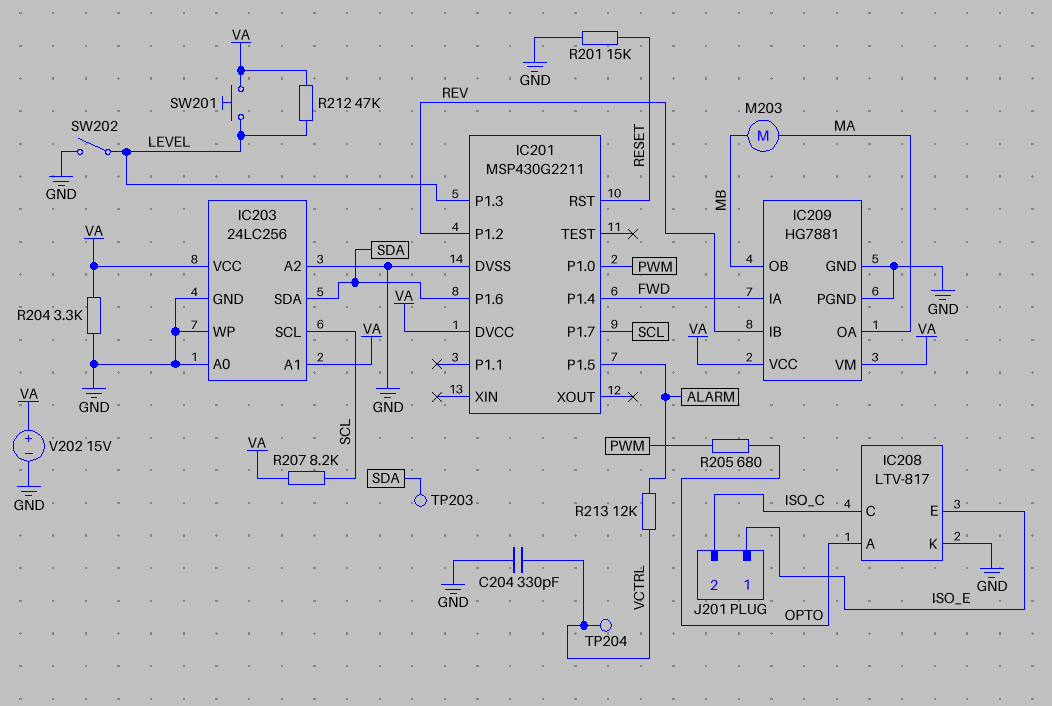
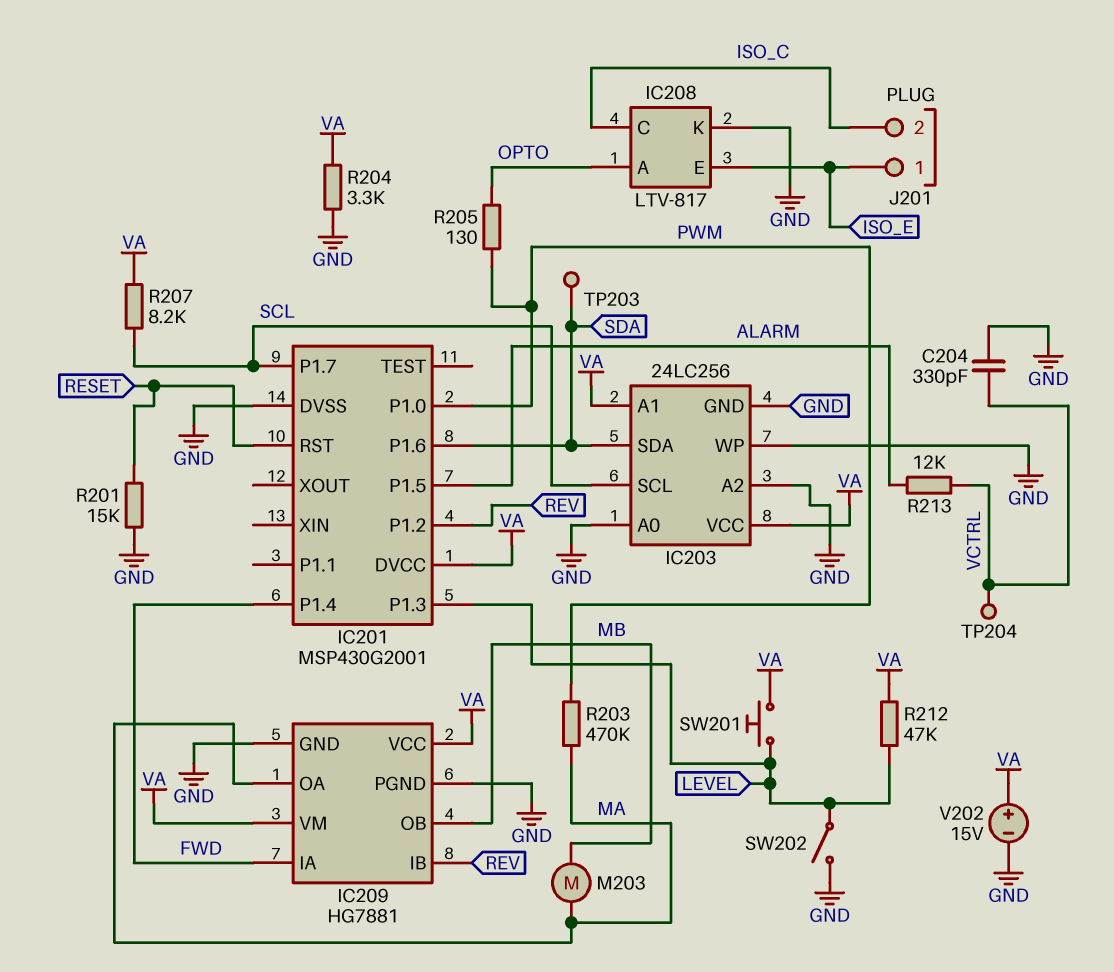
IC201: MSP430G2211 -> MSP430G2001
R203: none -> 470k (MA, PWM)
R205: 680 (OPTO, PWM) -> 130 (OPTO, PWM)

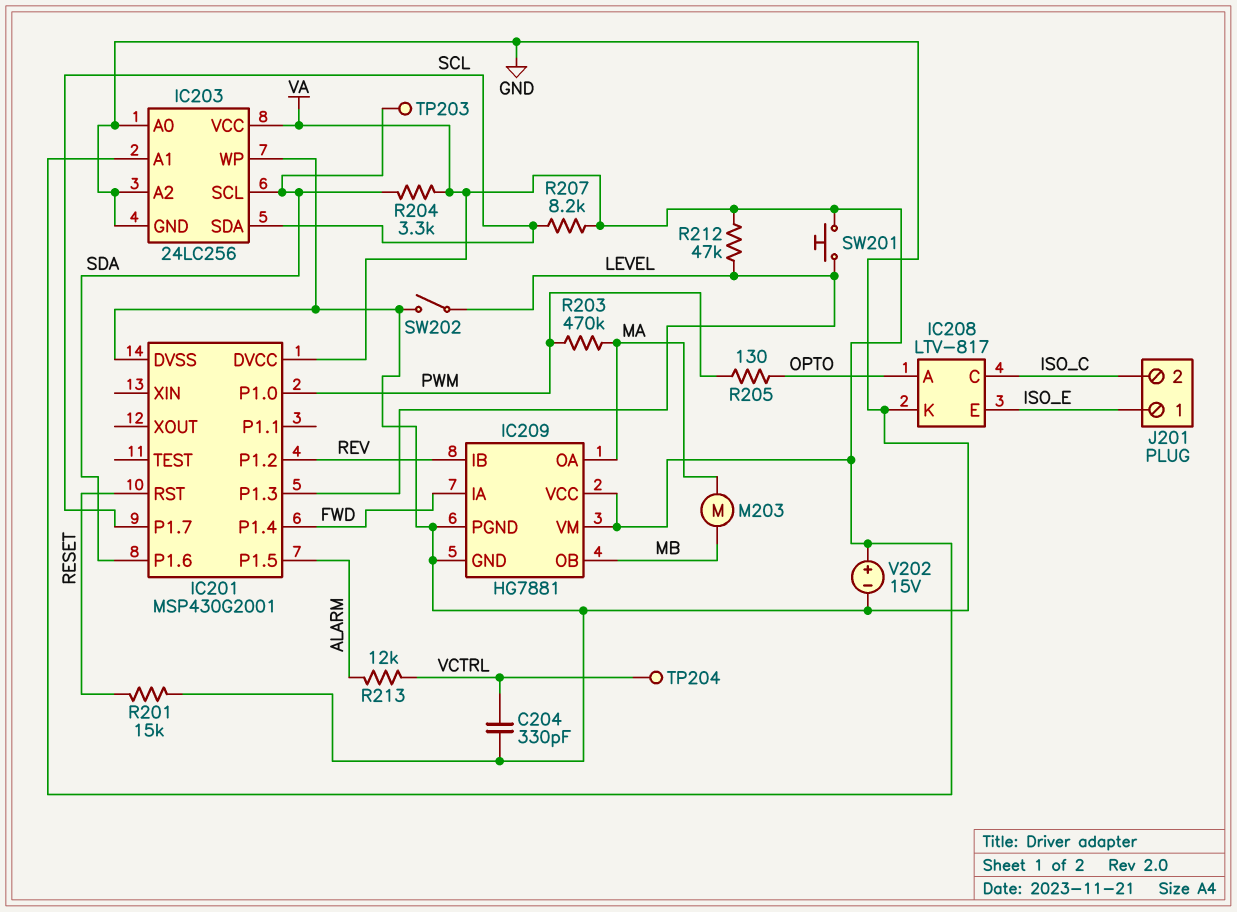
IC203 pin SCL: SCL -> SDA
IC203 pin SDA: SDA -> SCL
R204: 3.3k (GND, VA) -> 3.3k (SDA, VA)

